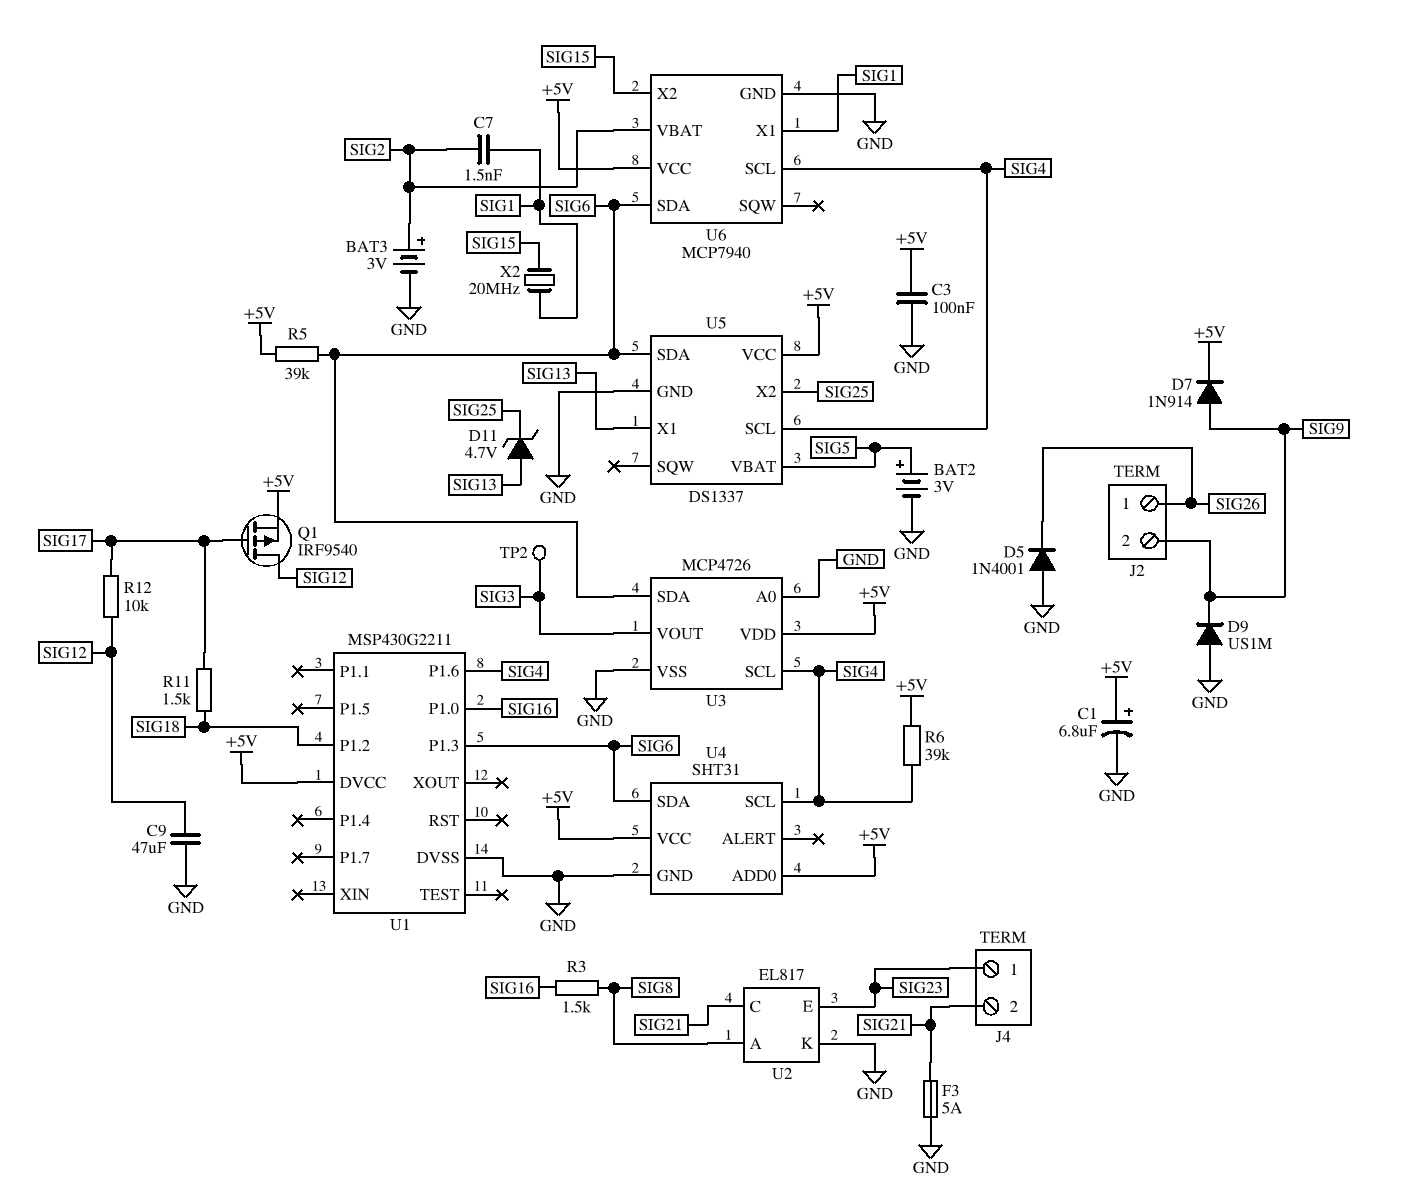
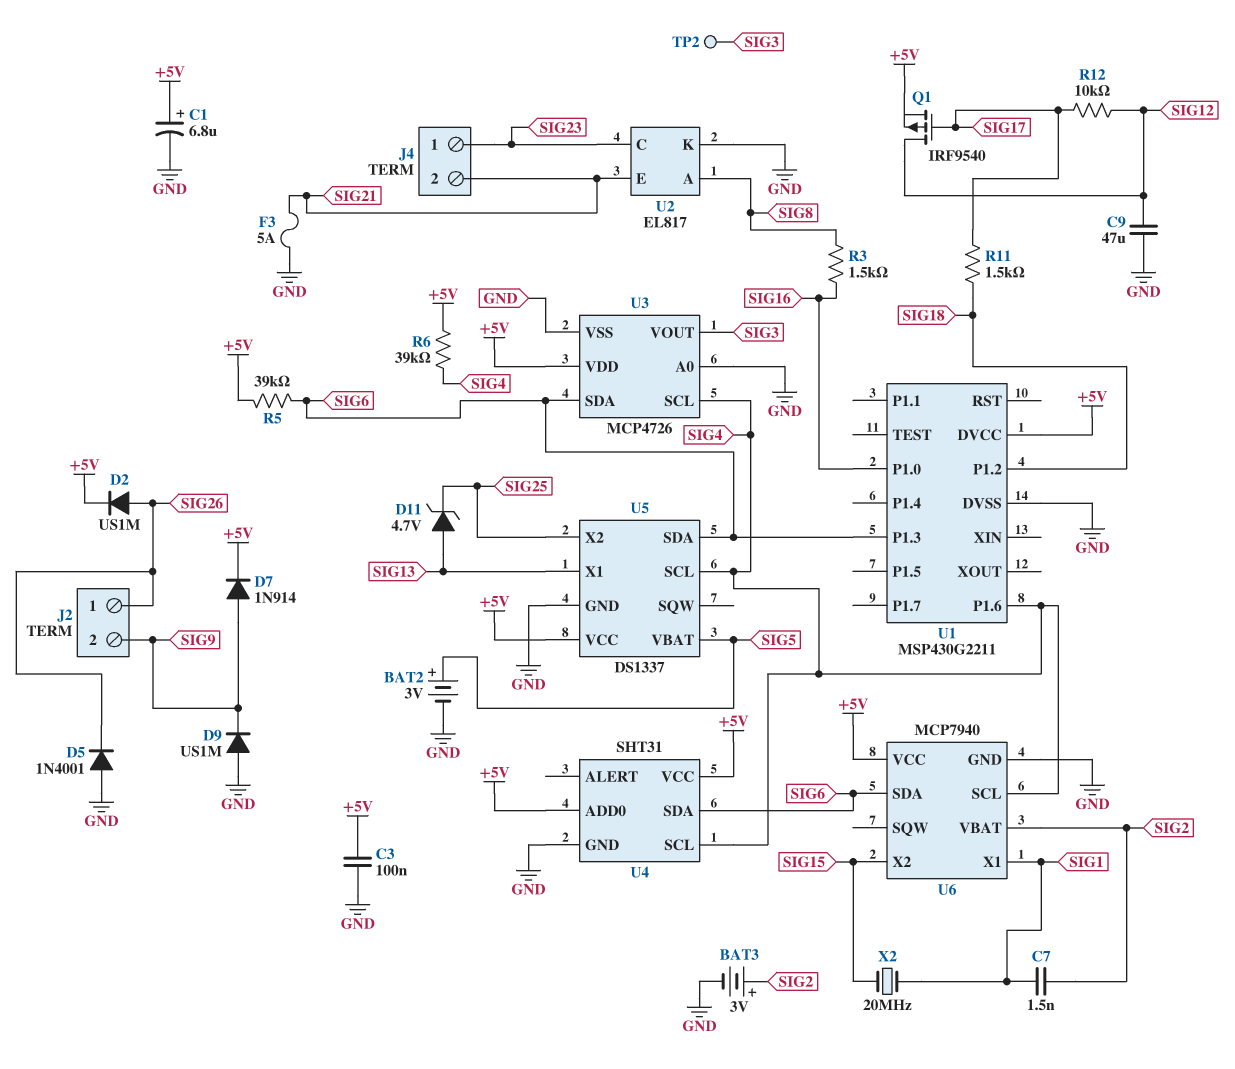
D2: none -> diode US1M (A SIG26, K +5V)
U2 pin C: SIG21 -> SIG23
U2 pin E: SIG23 -> SIG21

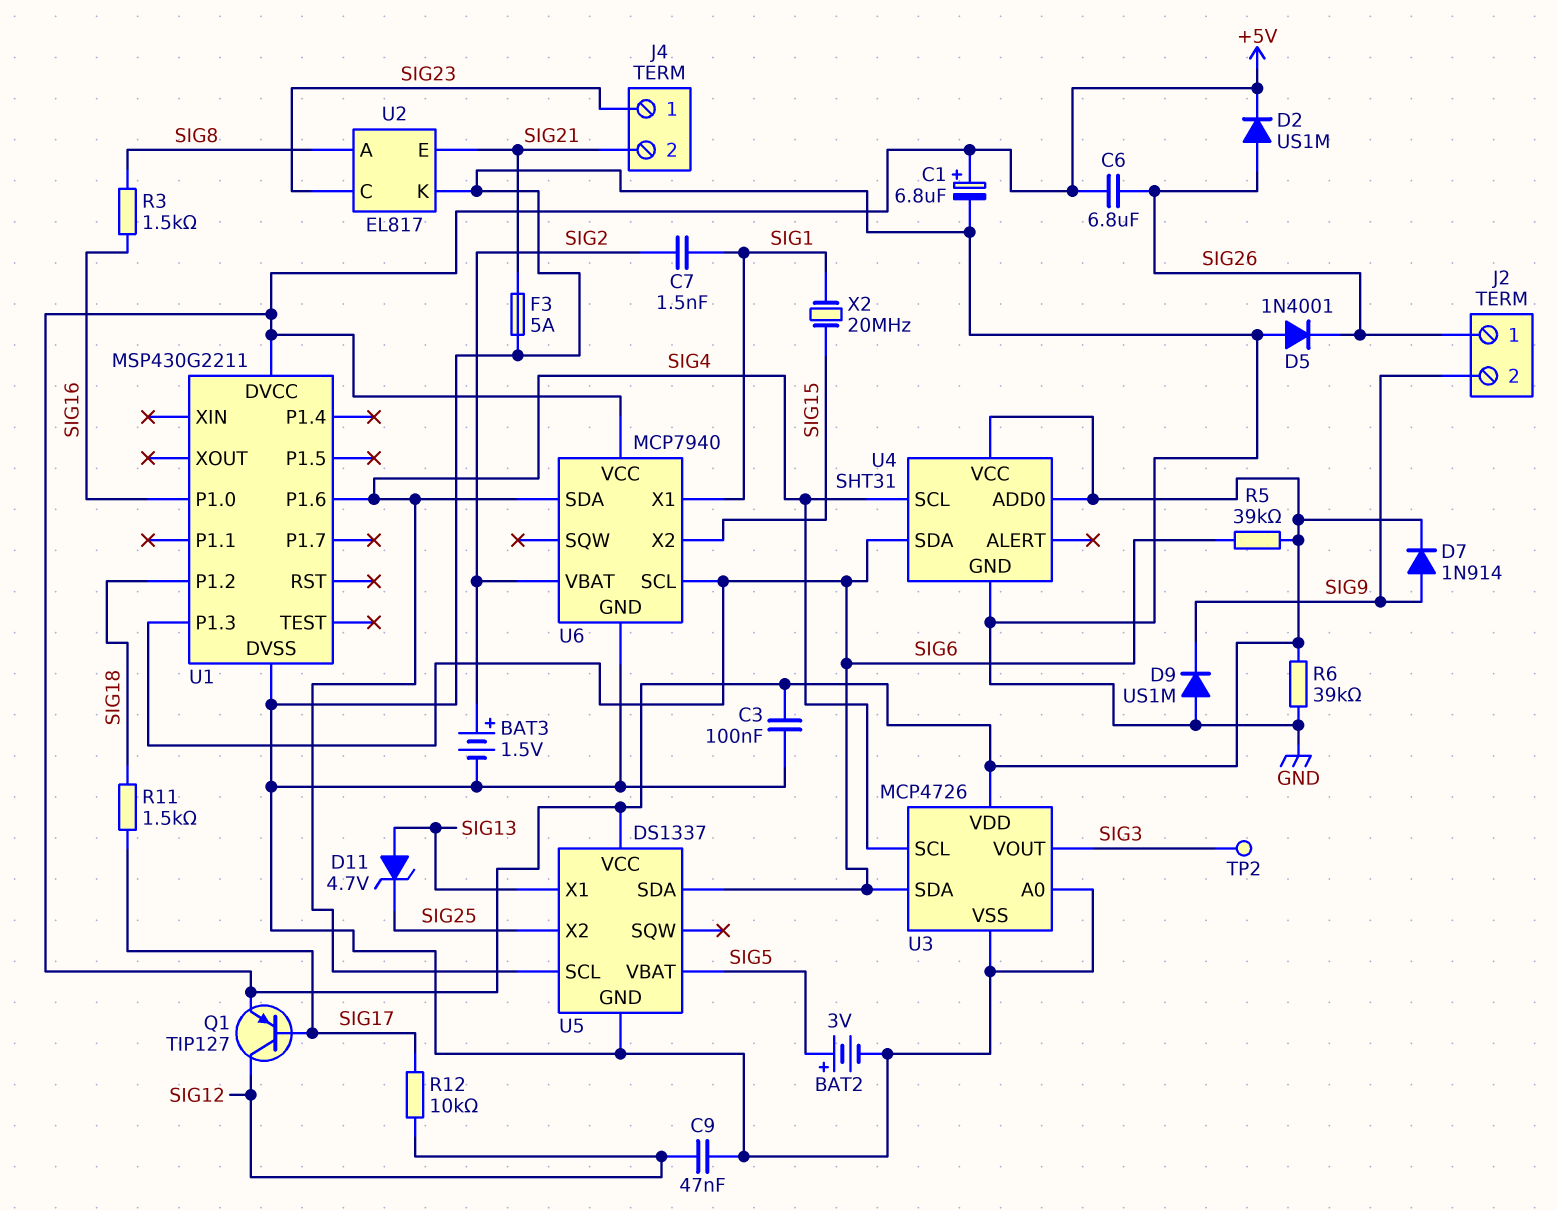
BAT3: 3V (plus SIG2, minus GND) -> 1.5V (plus SIG2, minus GND)
C6: none -> 6.8uF (+5V, SIG26)
C9: 47uF (GND, SIG12) -> 47nF (GND, SIG12)
Q1: PMOS IRF9540 (G SIG17, D SIG12, S +5V) -> PNP TIP127 (B SIG17, C SIG12, E +5V)
R6: 39k (+5V, SIG4) -> 39k (+5V, GND)
U6 pin SCL: SIG4 -> SIG6
U6 pin SDA: SIG6 -> SIG4

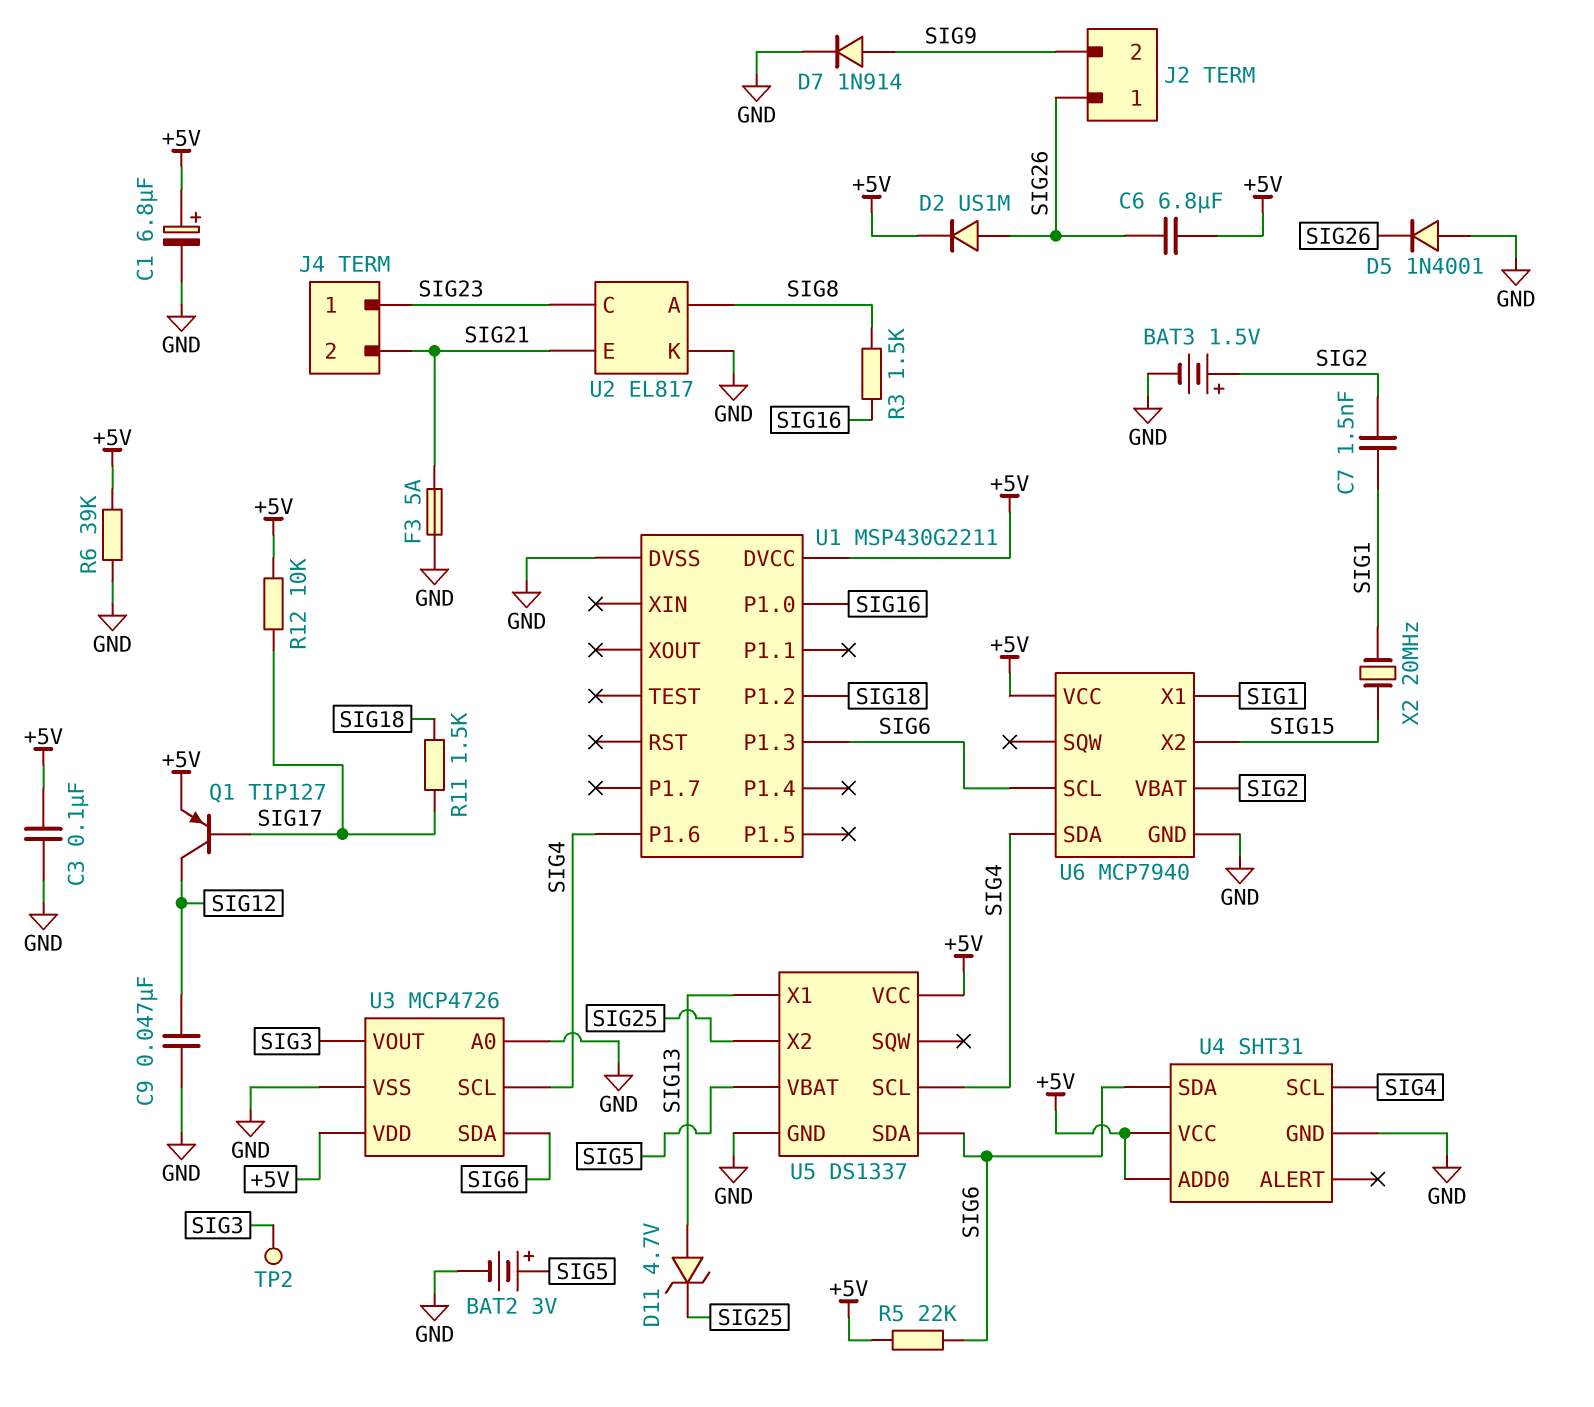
D7: diode 1N914 (A SIG9, K +5V) -> diode 1N914 (A SIG9, K GND)
D9: diode US1M (A GND, K SIG9) -> none
R5: 39k (+5V, SIG6) -> 22k (+5V, SIG6)
R12: 10k (SIG12, SIG17) -> 10k (+5V, SIG17)

